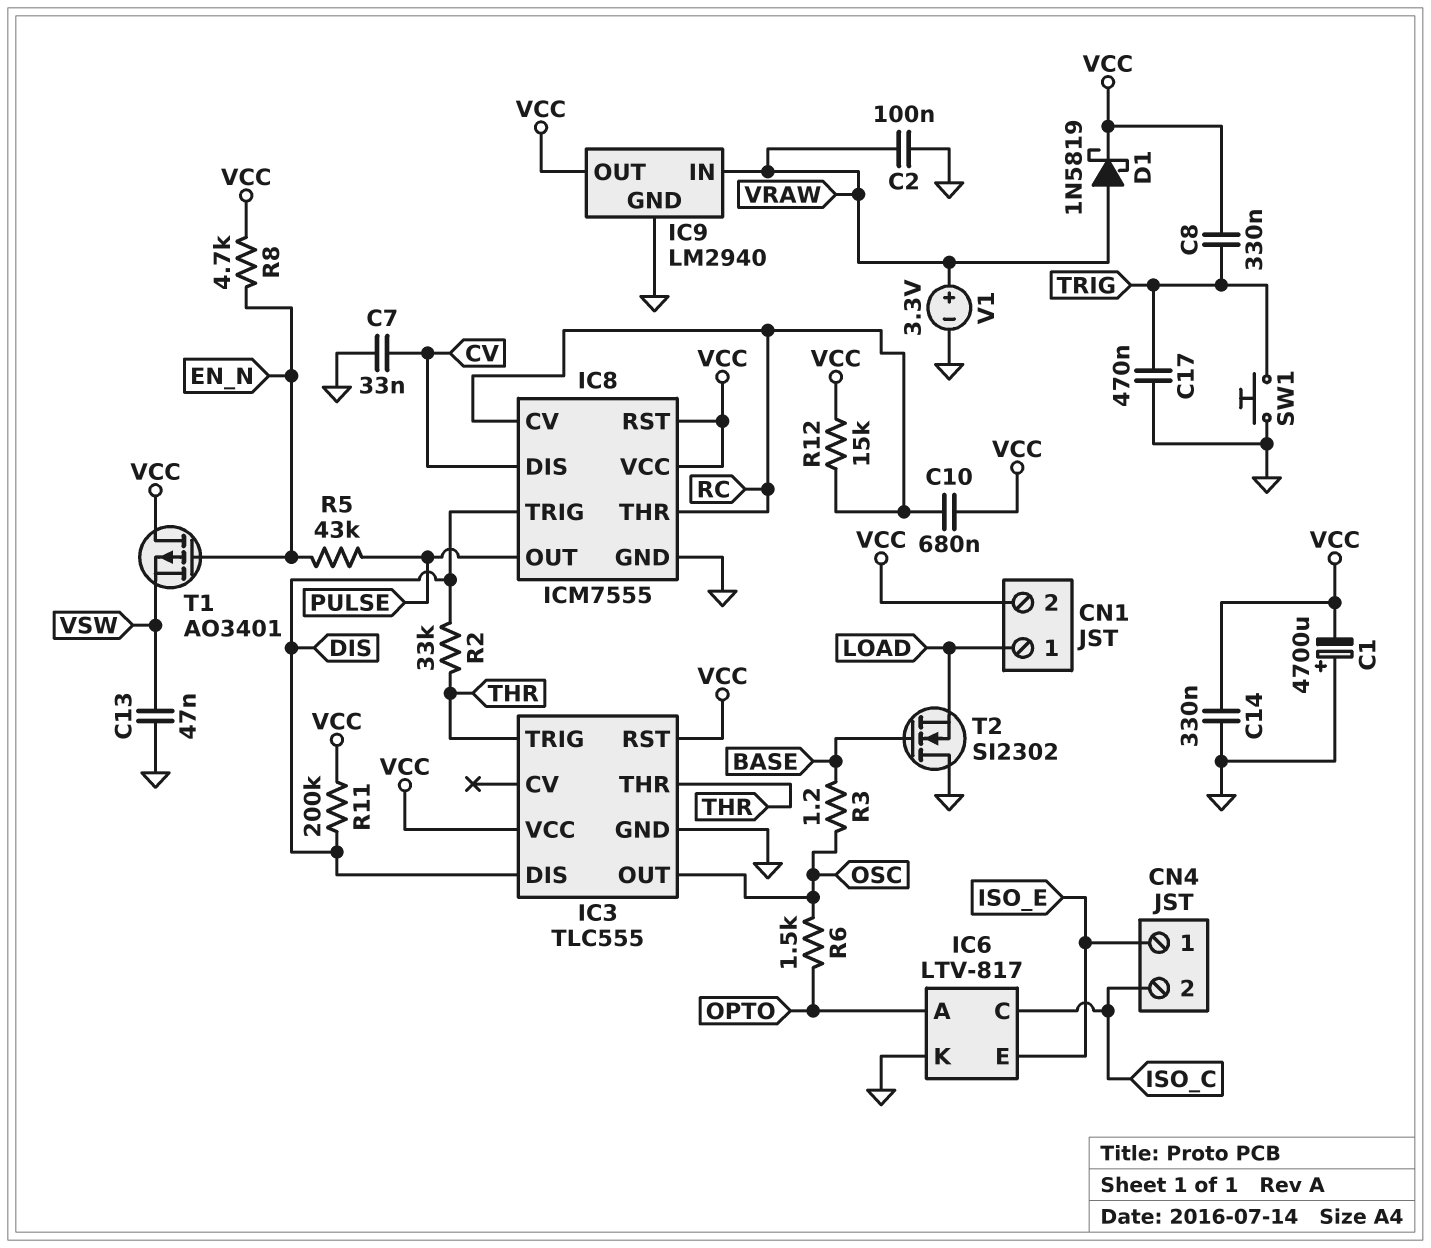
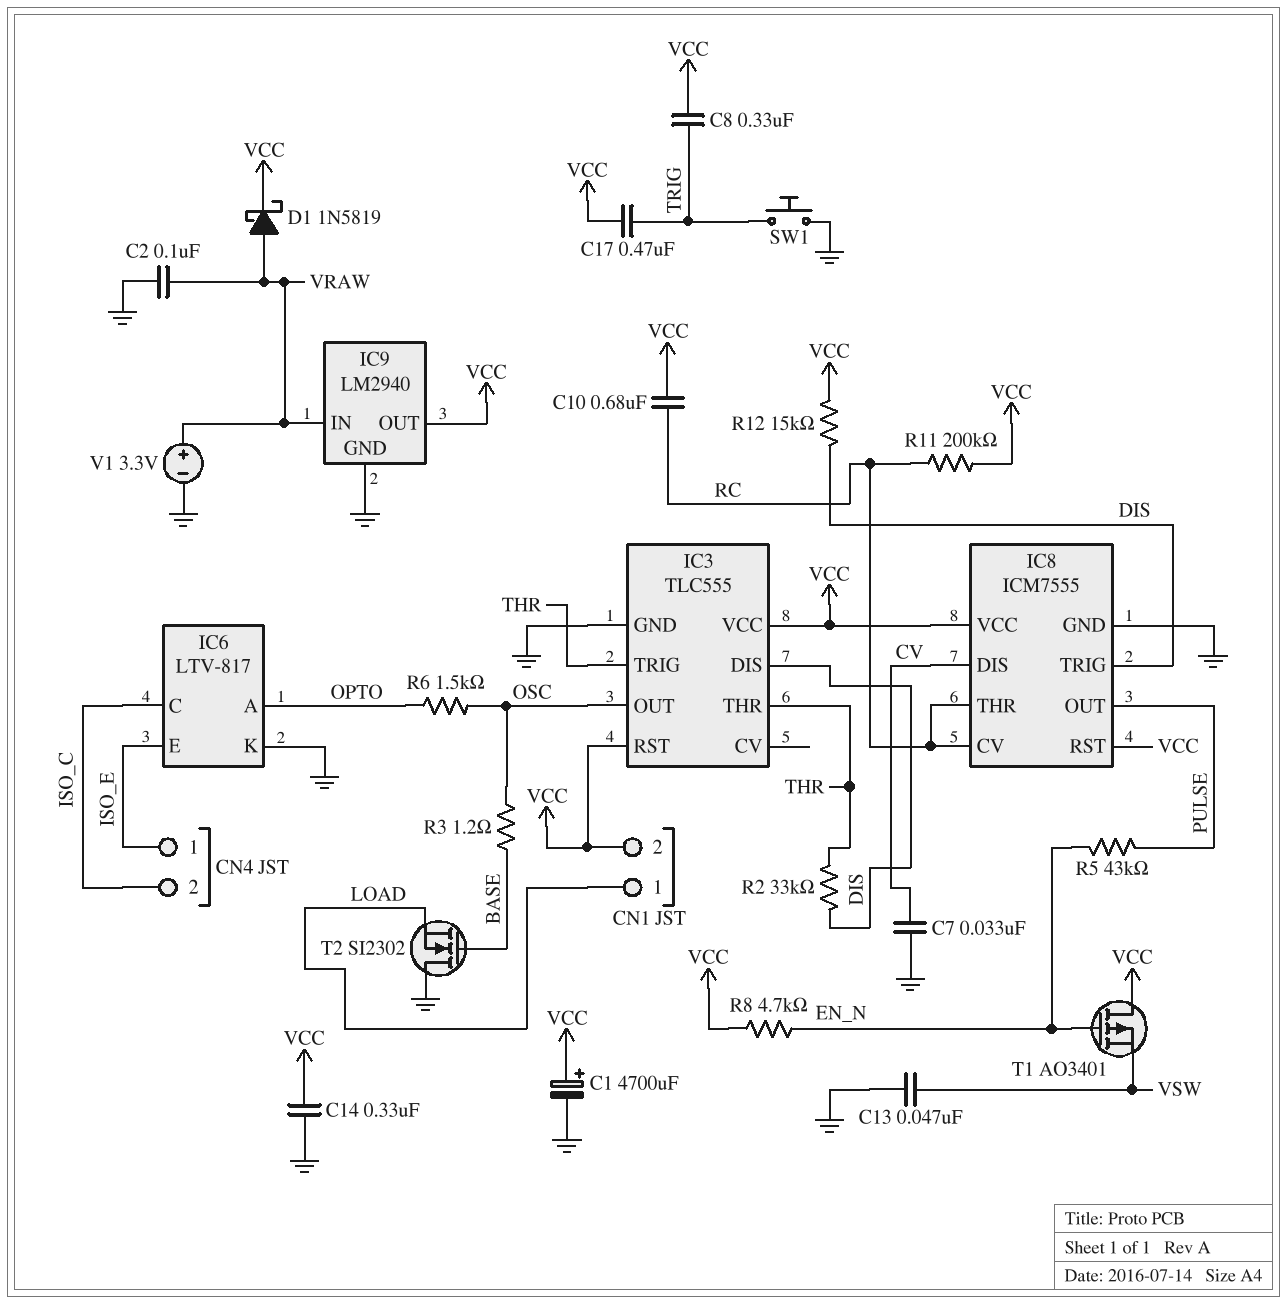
C1: 4700uF (plus GND, minus VCC) -> 4700uF (plus VCC, minus GND)
C17: 470nF (GND, TRIG) -> 470nF (TRIG, VCC)
R11: 200k (DIS, VCC) -> 200k (RC, VCC)
R12: 15k (RC, VCC) -> 15k (DIS, VCC)

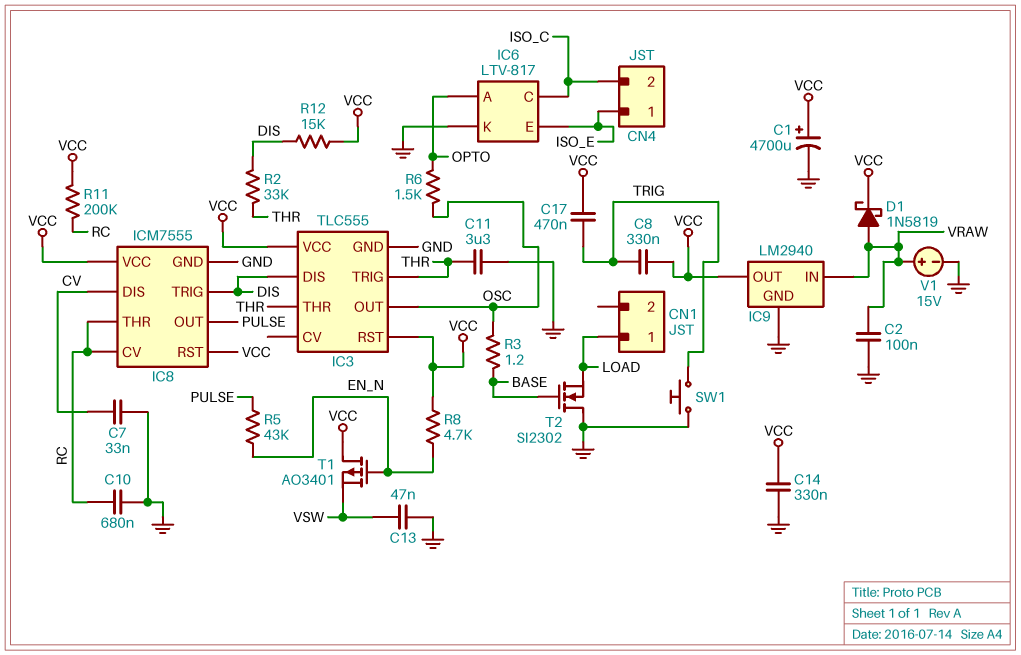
C10: 680nF (RC, VCC) -> 680nF (GND, RC)
C11: none -> 3.3uF (GND, THR)
CN1 pin 2: VCC -> none
V1: 3.3V (plus VRAW, minus GND) -> 15V (plus VRAW, minus GND)

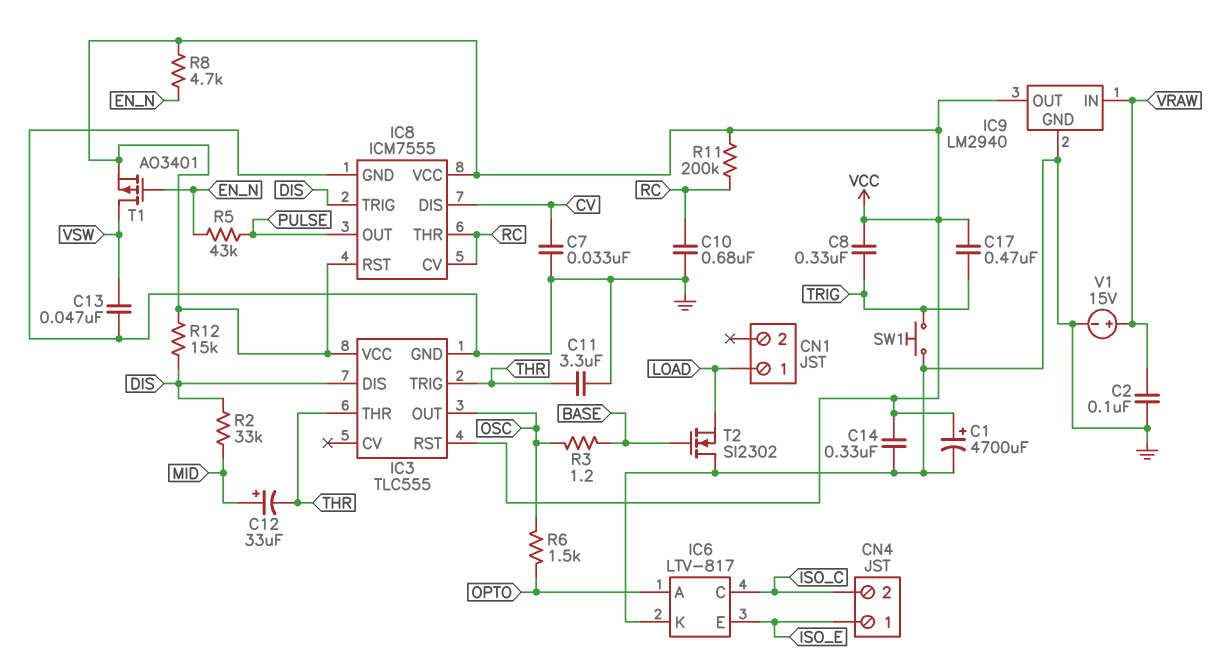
C12: none -> 33uF (plus MID, minus THR)
D1: schottky 1N5819 (A VRAW, K VCC) -> none
R2: 33k (DIS, THR) -> 33k (DIS, MID)
T1: PMOS AO3401 (G EN_N, D VCC, S VSW) -> PMOS AO3401 (G EN_N, D VSW, S VCC)

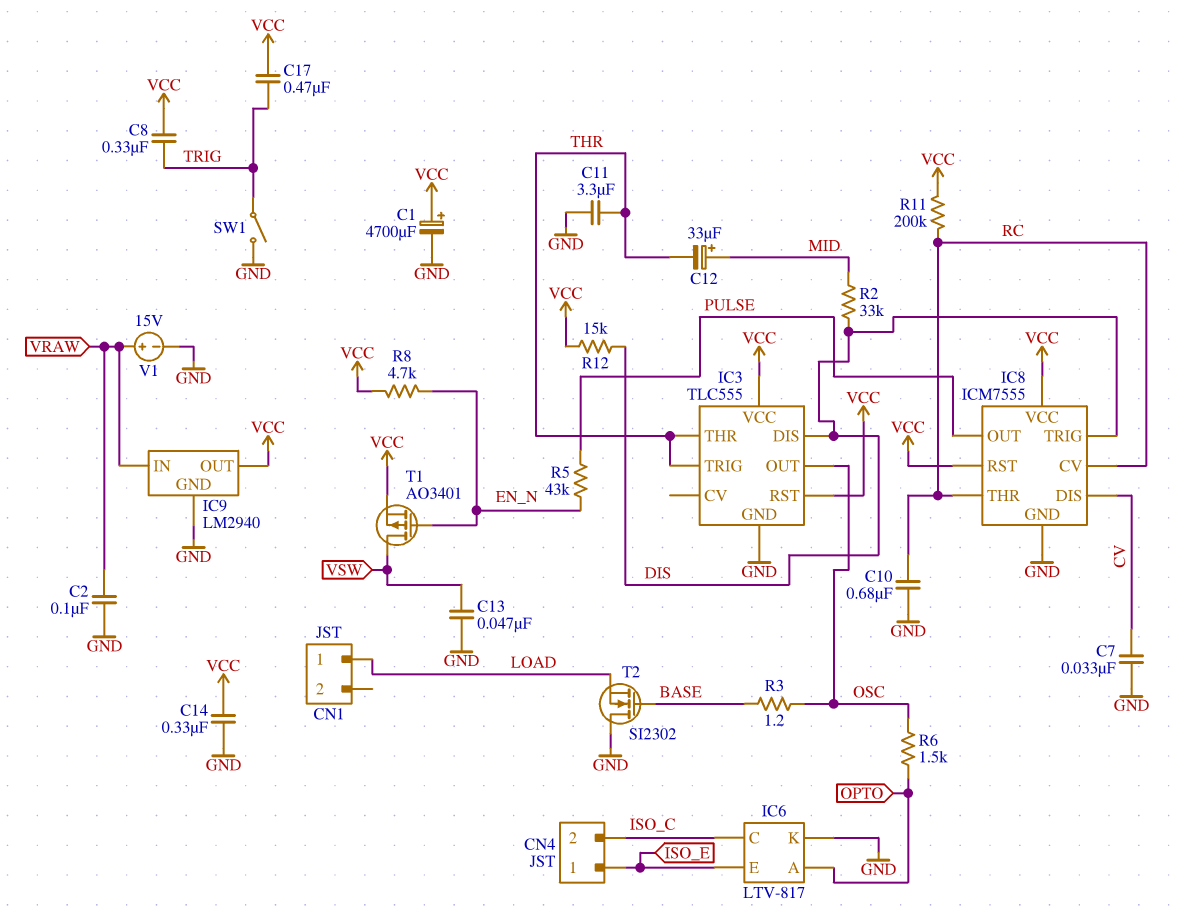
SW1: button (GND, TRIG) -> switch (GND, TRIG)

